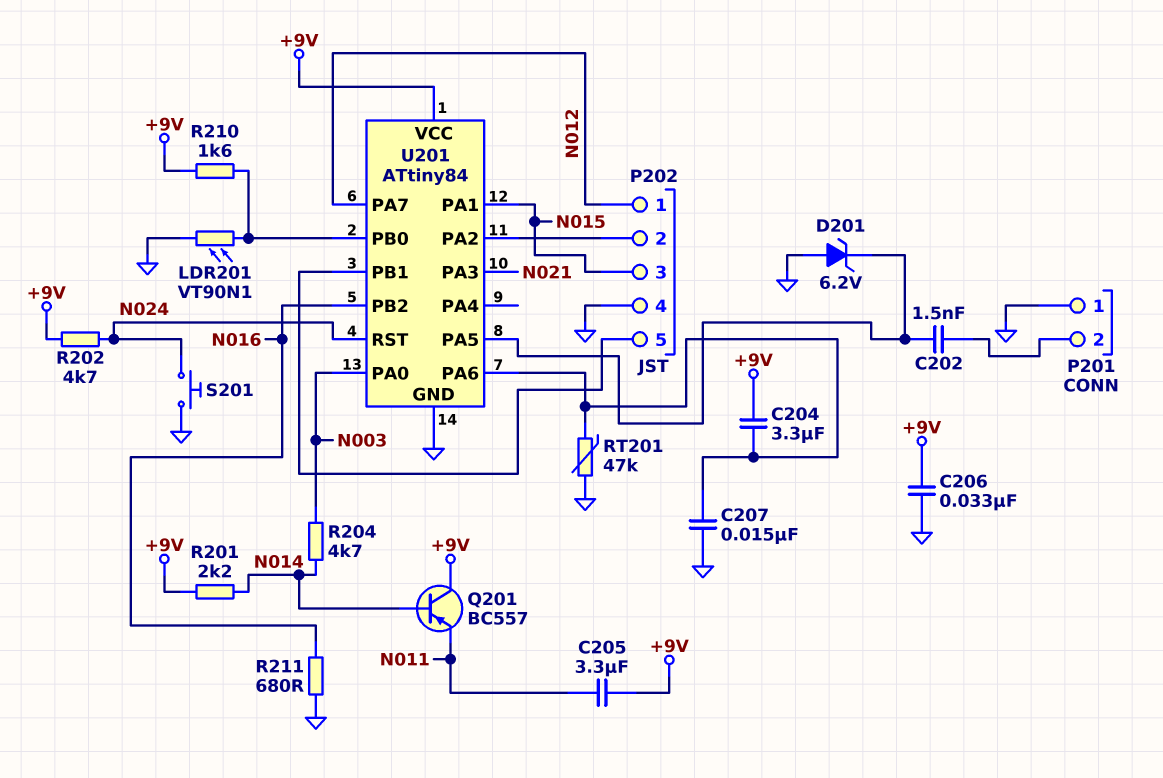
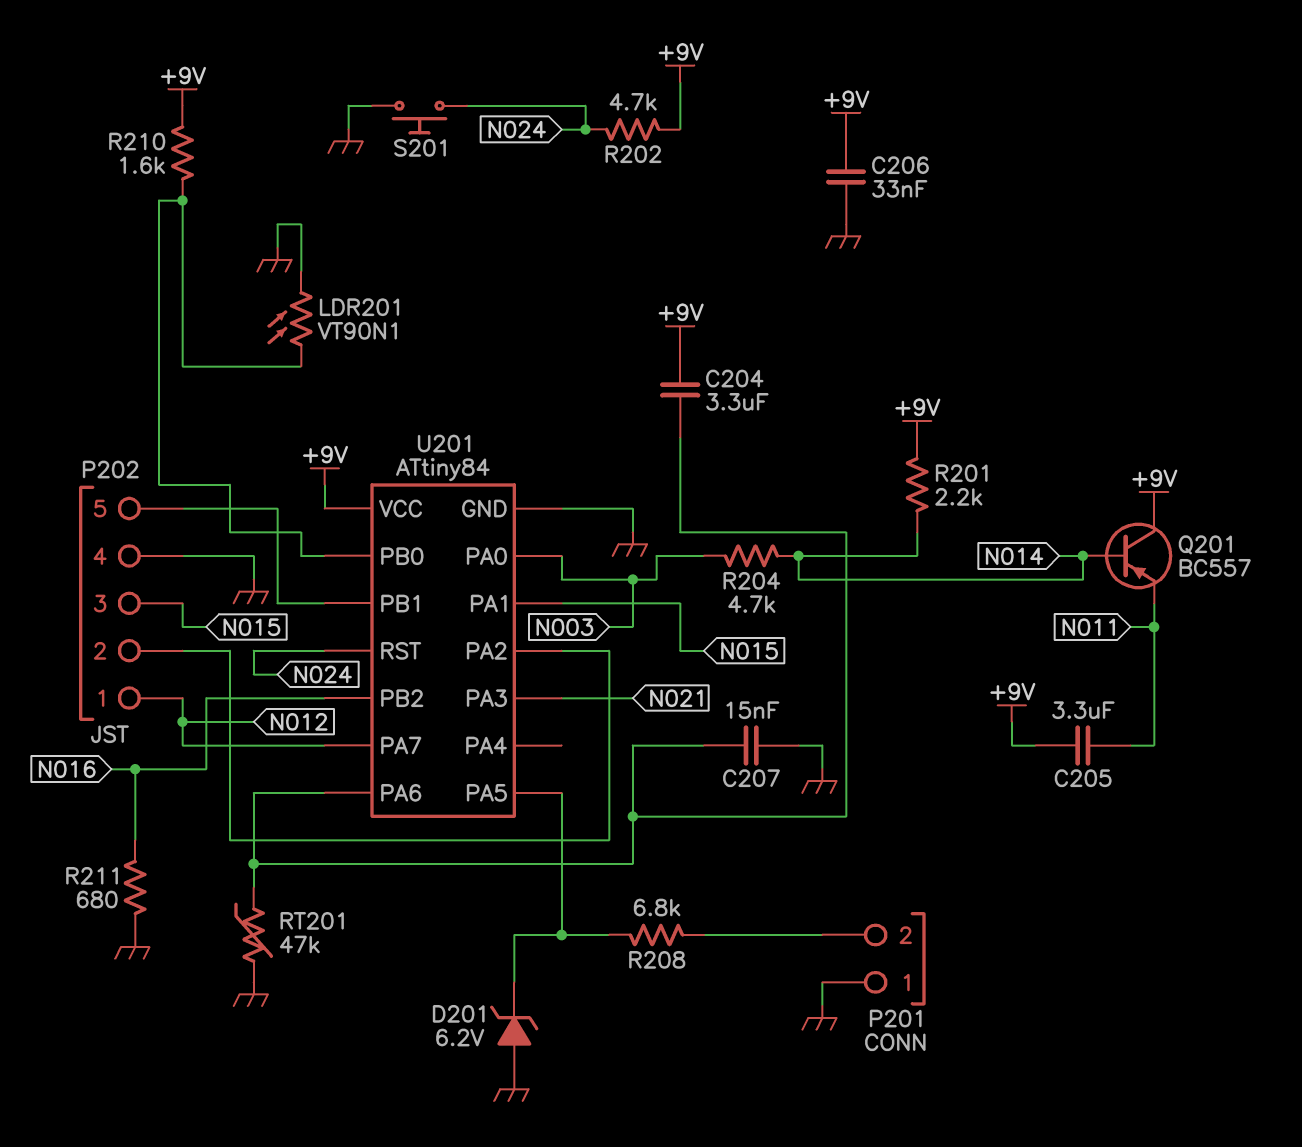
C202: 1.5nF (P201/2, U201/PA5) -> none
R208: none -> 6.8k (P201/2, U201/PA5)

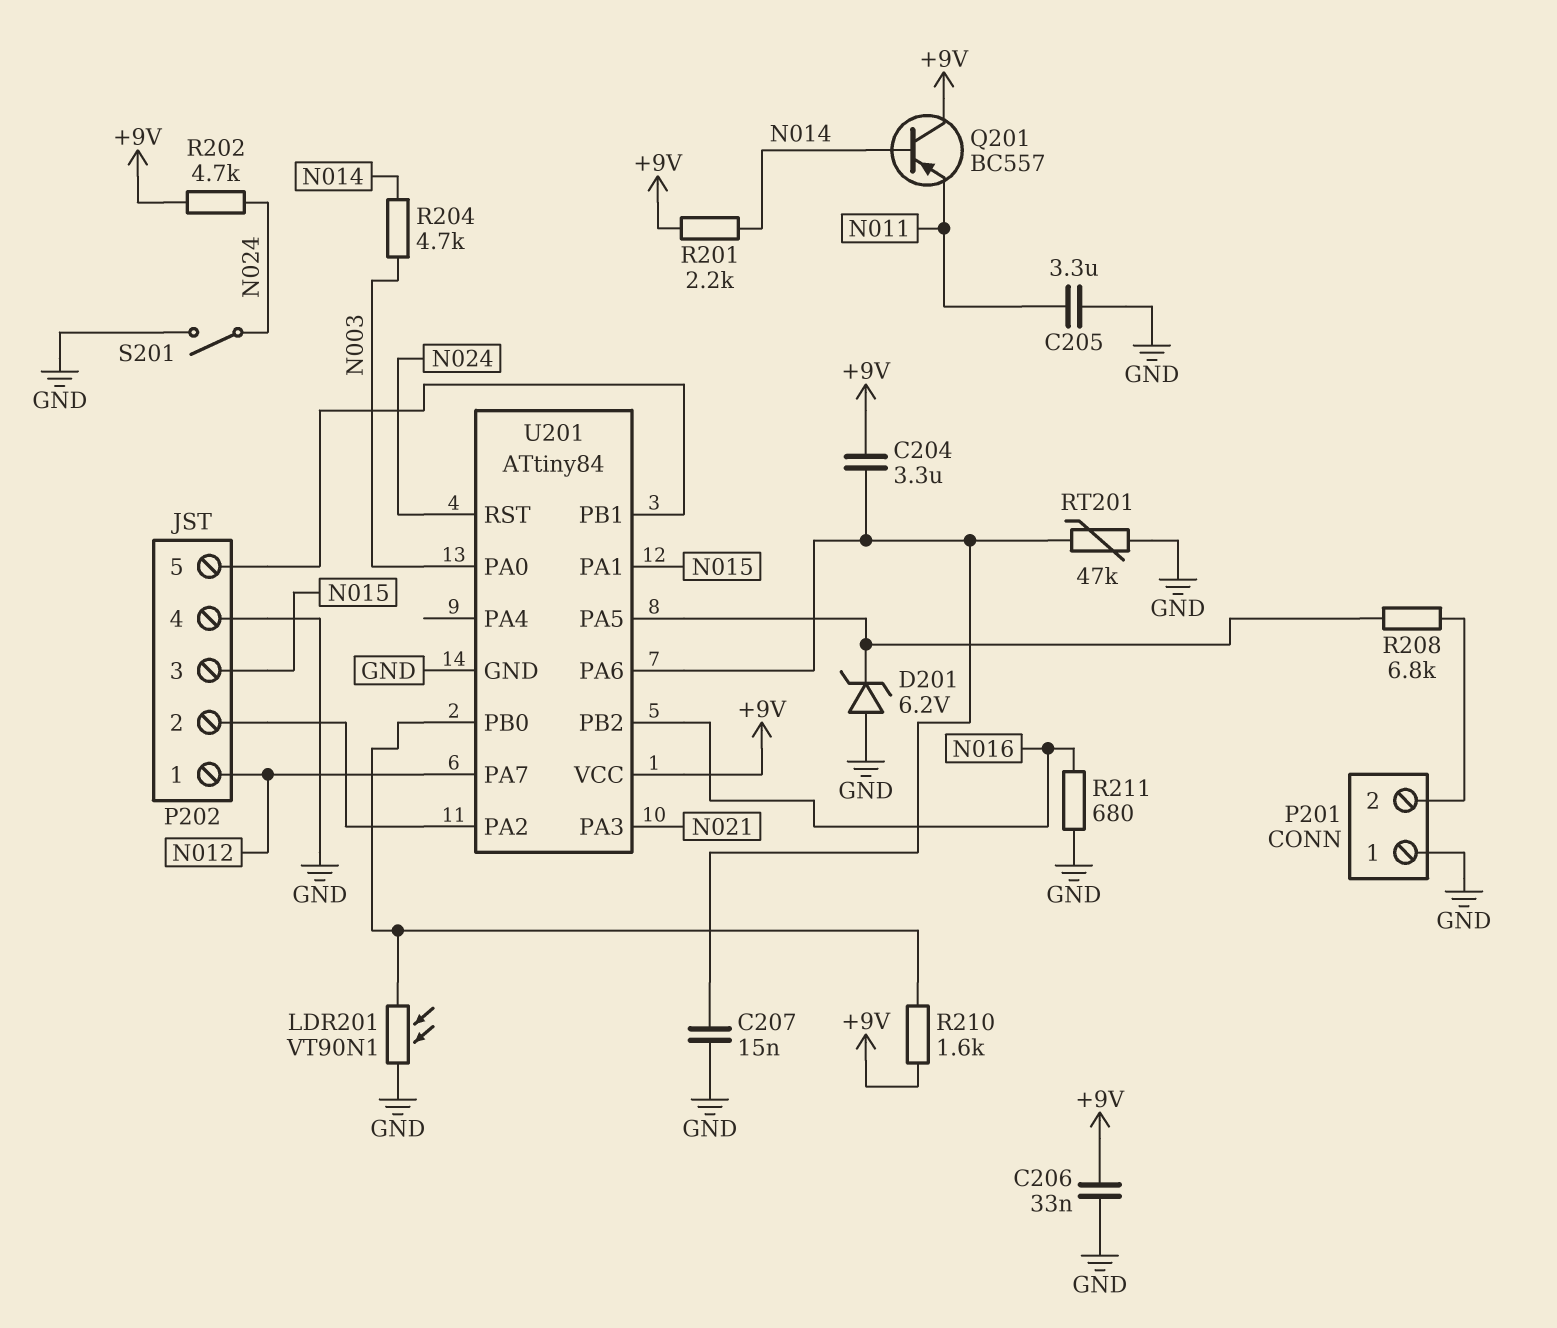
C205: 3.3uF (+9V, N011) -> 3.3uF (GND, N011)
S201: button (GND, N024) -> switch (GND, N024)

